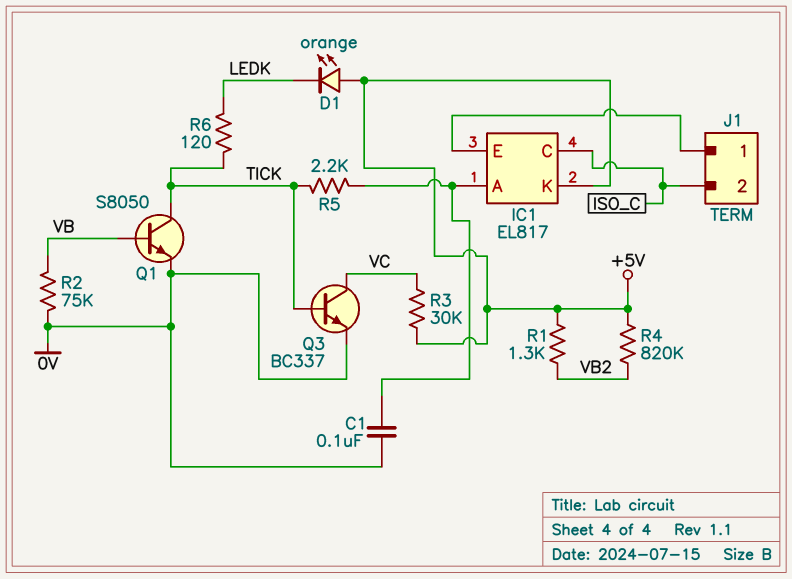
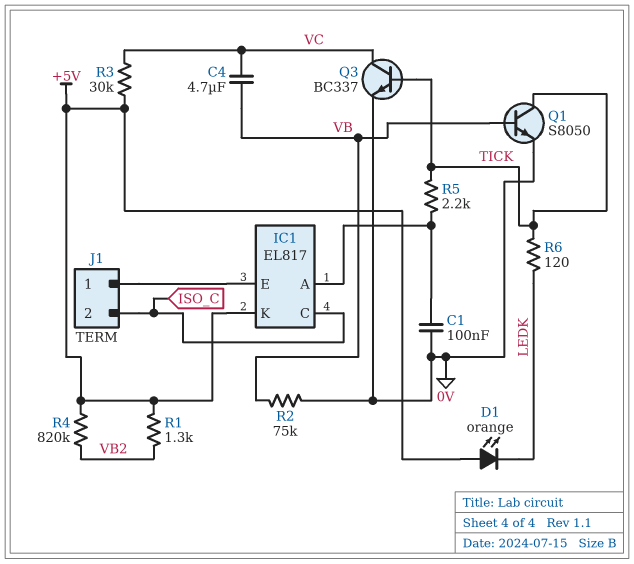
C4: none -> 4.7uF (VB, VC)

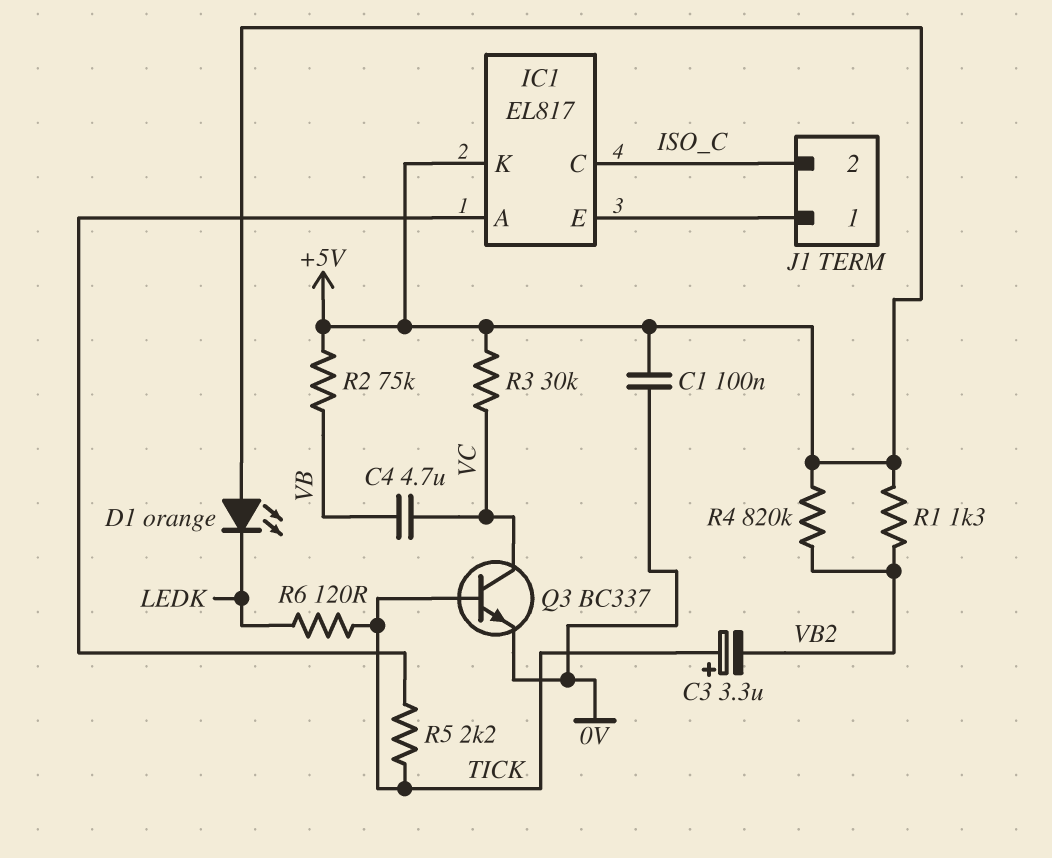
C1: 100nF (0V, IC1/A) -> 100nF (+5V, 0V)
C3: none -> 3.3uF (plus TICK, minus VB2)
Q1: NPN S8050 (B VB, C TICK, E 0V) -> none
R2: 75k (0V, VB) -> 75k (+5V, VB)

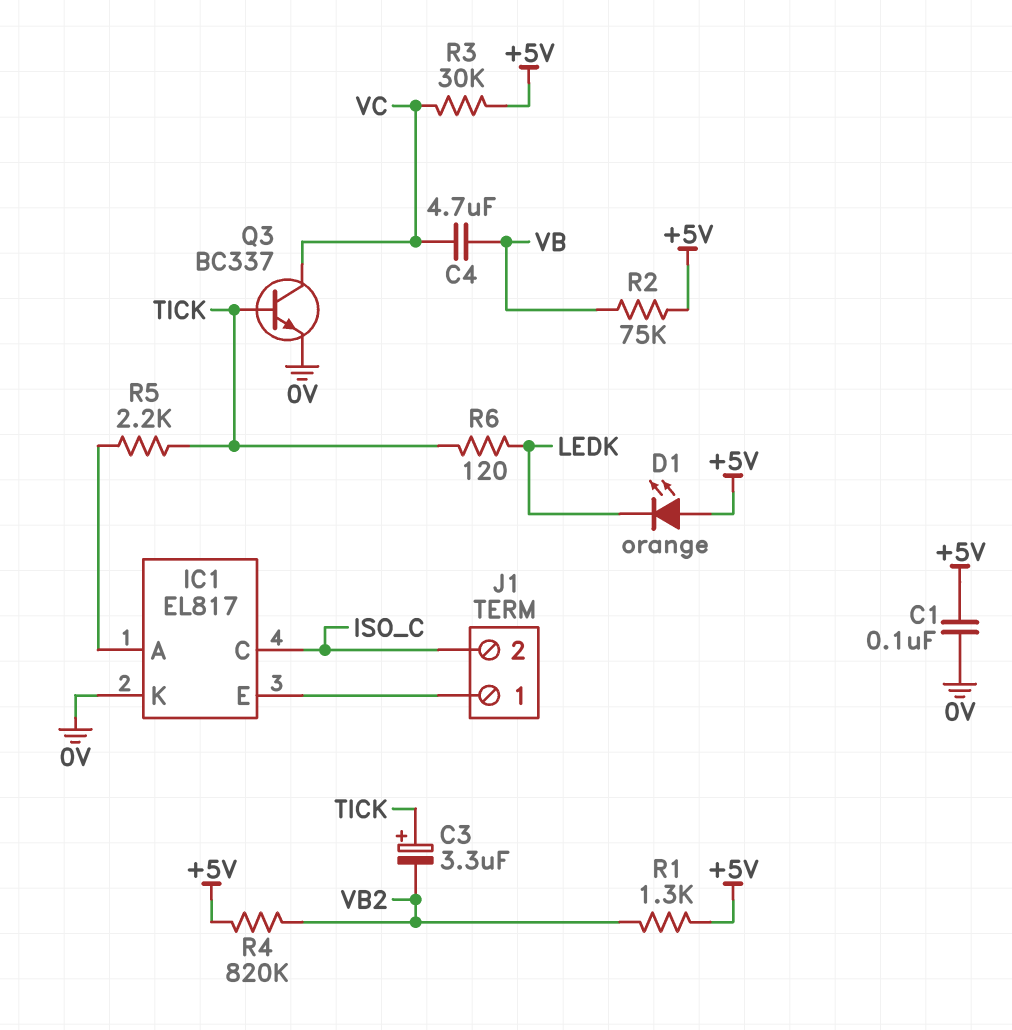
IC1 pin K: +5V -> 0V

